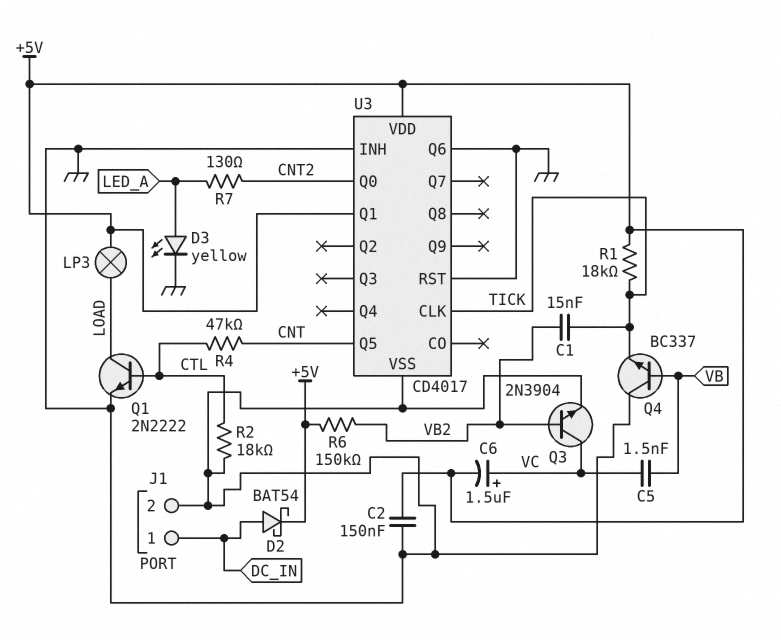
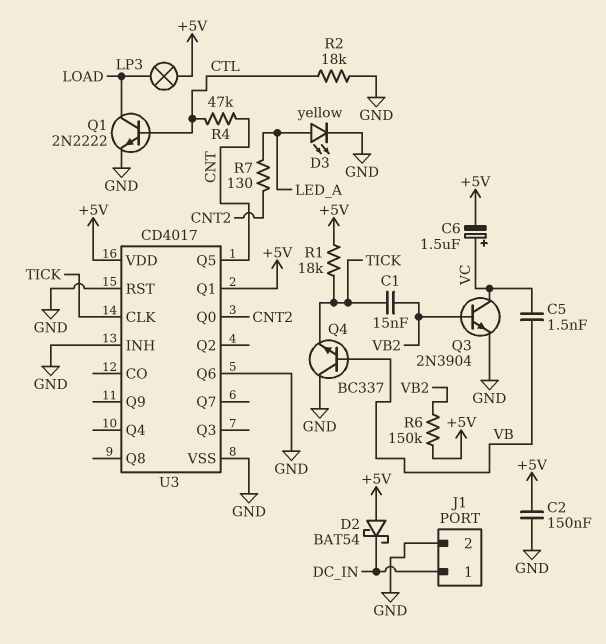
D2: schottky BAT54 (A DC_IN, K +5V) -> schottky BAT54 (A +5V, K DC_IN)

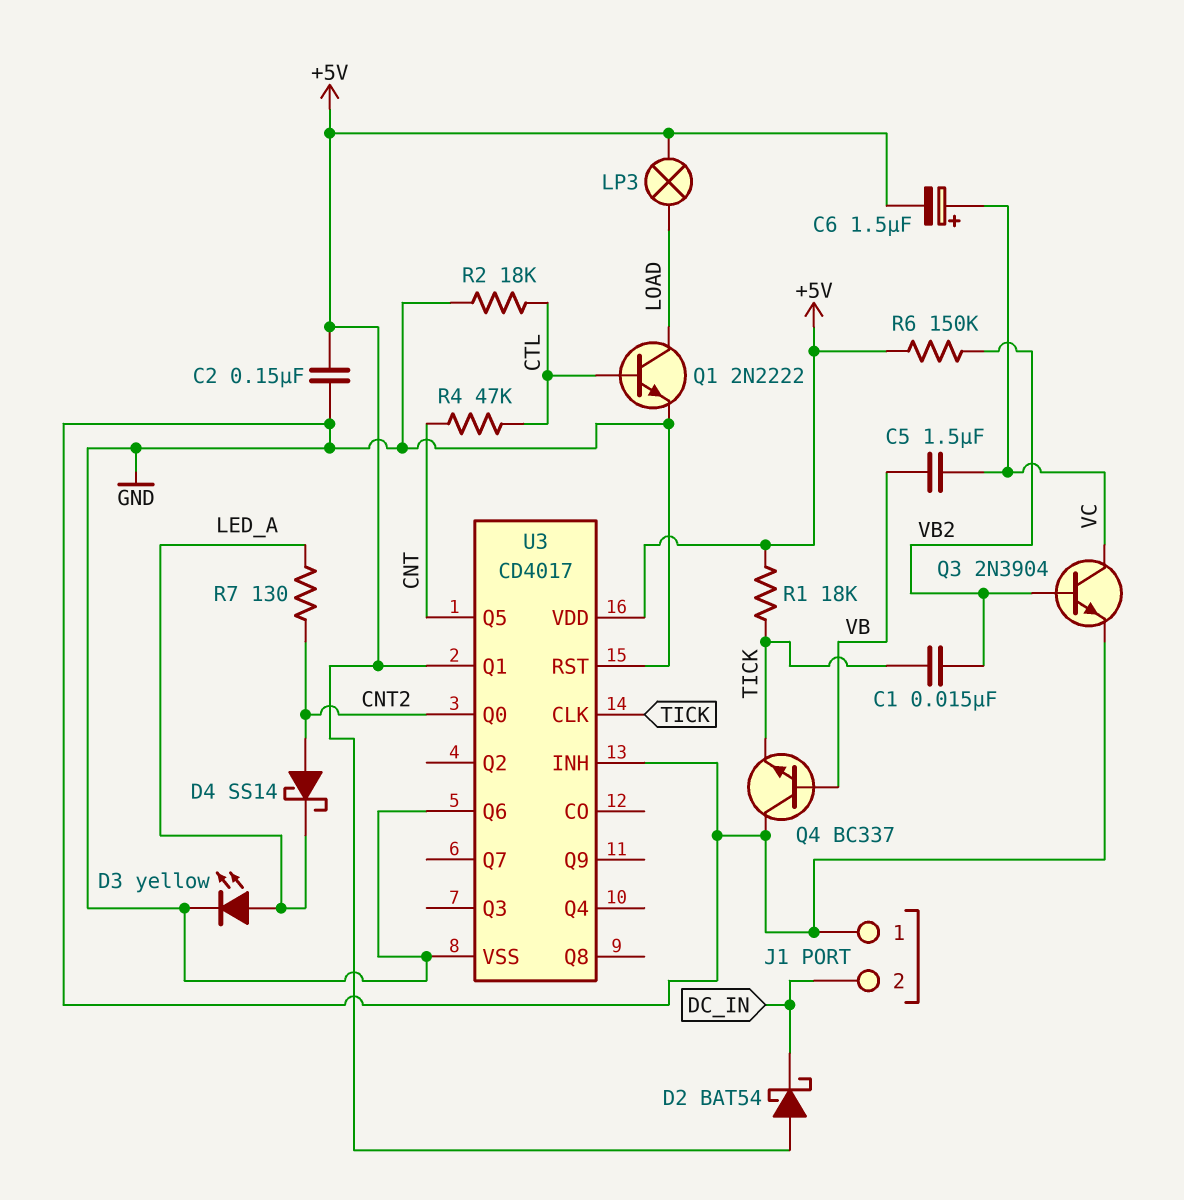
C5: 1.5nF (VB, VC) -> 1.5uF (VB, VC)
D4: none -> schottky SS14 (A CNT2, K LED_A)
J1 pin 1: DC_IN -> GND
J1 pin 2: GND -> DC_IN

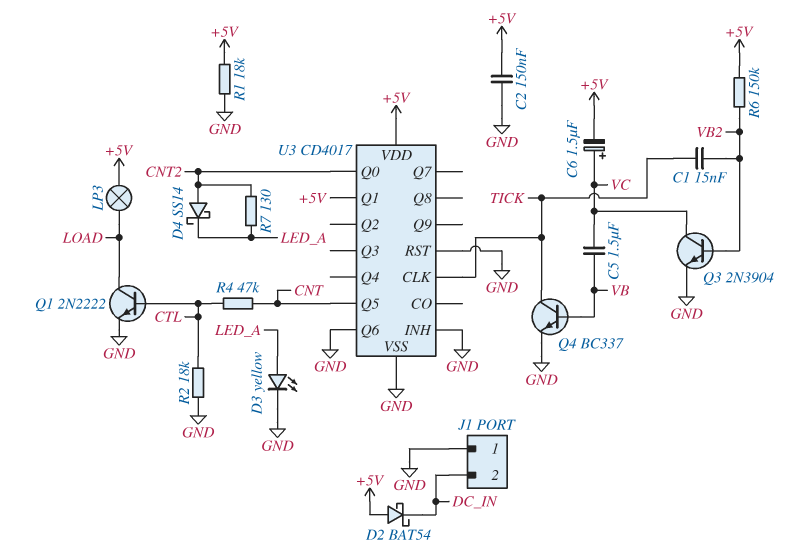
Q4: NPN BC337 (B VB, C GND, E TICK) -> NPN BC337 (B VB, C TICK, E GND)
R1: 18k (+5V, TICK) -> 18k (+5V, GND)

